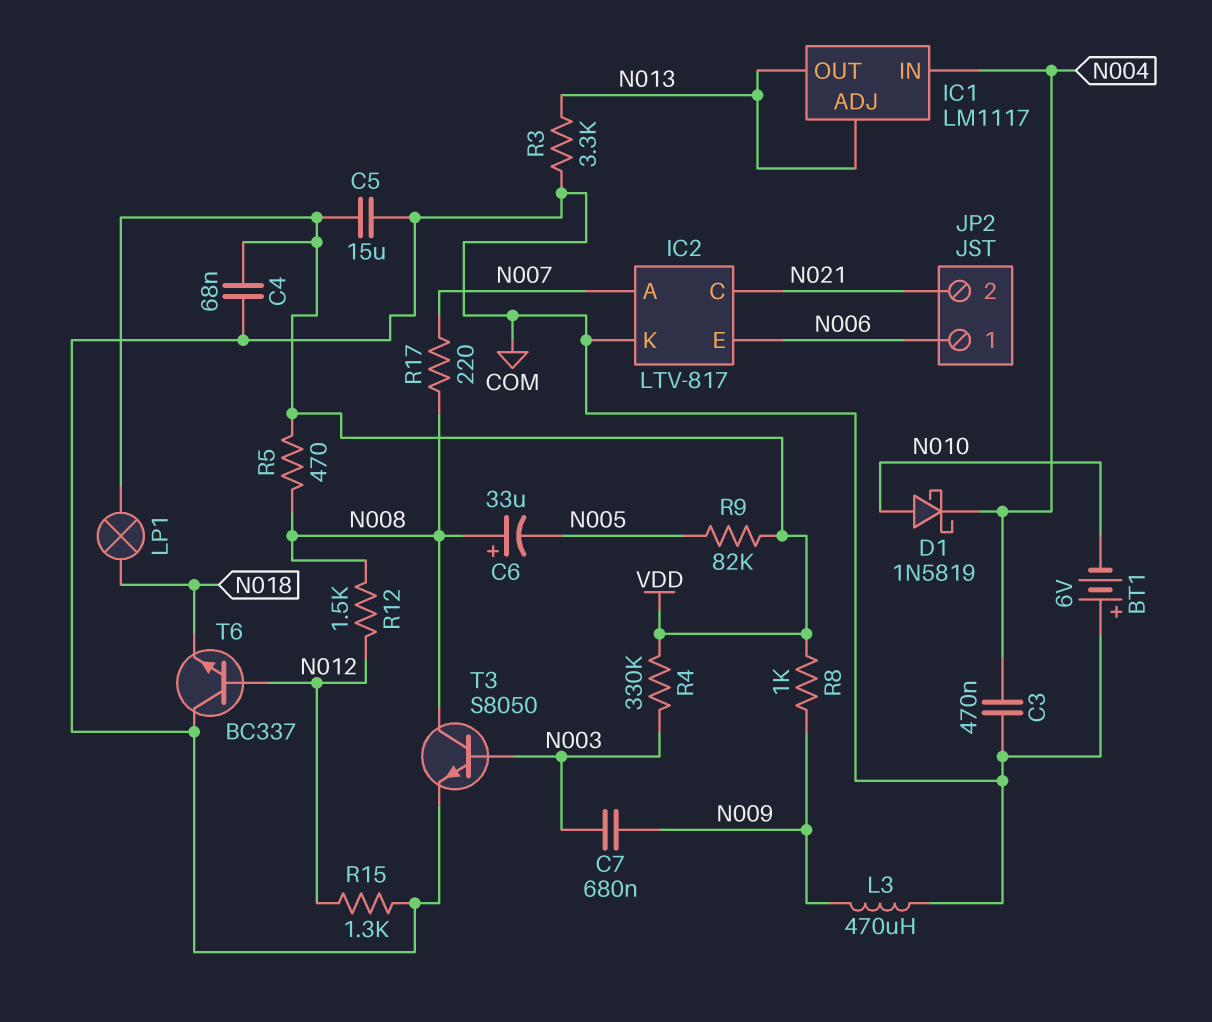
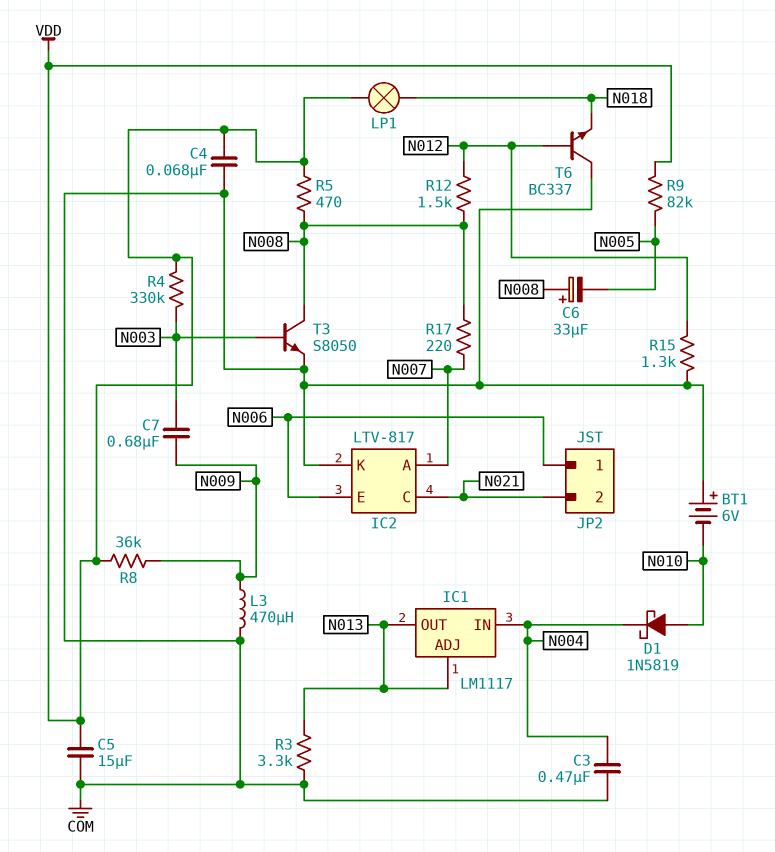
R8: 1k (N009, VDD) -> 36k (N009, VDD)

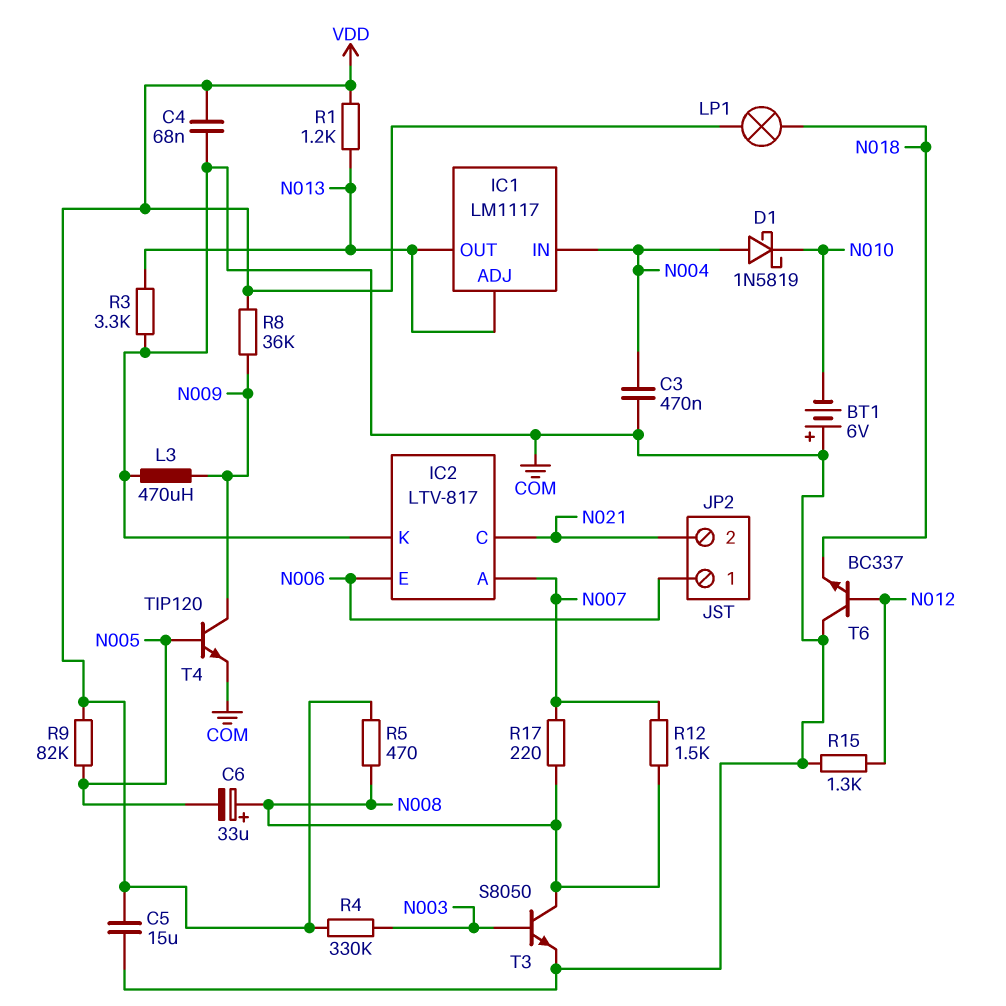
C7: 680nF (N003, N009) -> none
D1: schottky 1N5819 (A N010, K N004) -> schottky 1N5819 (A N004, K N010)
R1: none -> 1.2k (N013, VDD)
R12: 1.5k (N008, N012) -> 1.5k (N007, N008)
T4: none -> NPN TIP120 (B N005, C N009, E COM)

